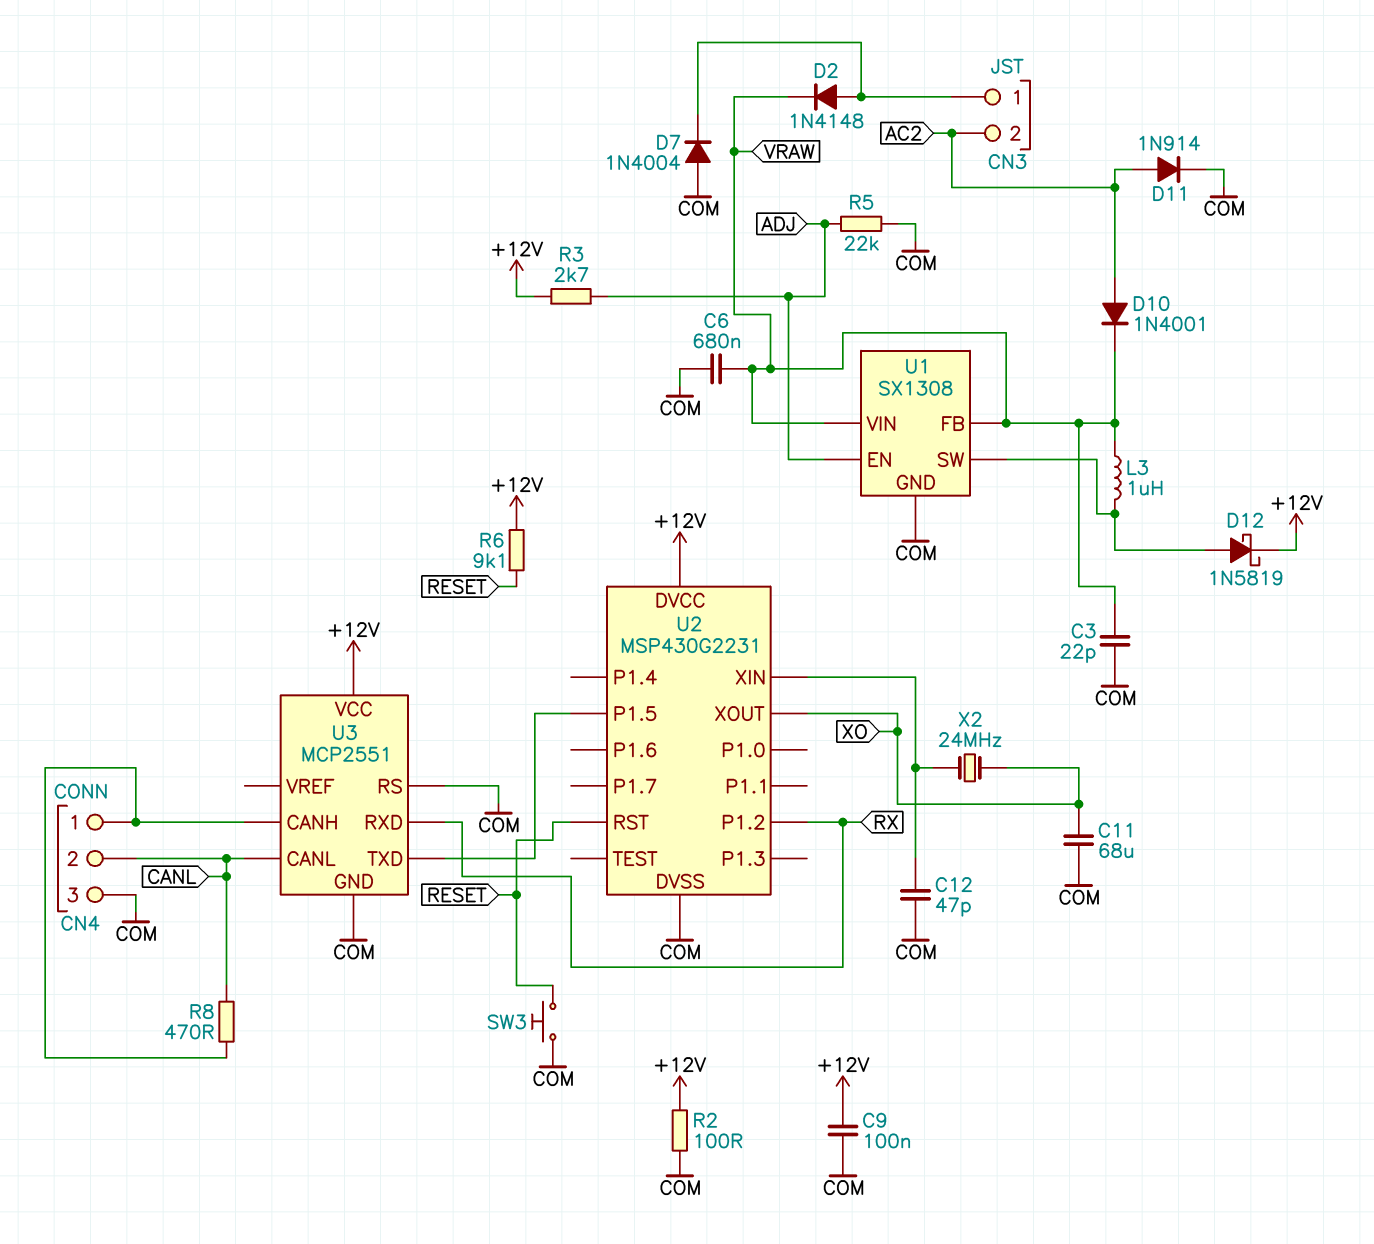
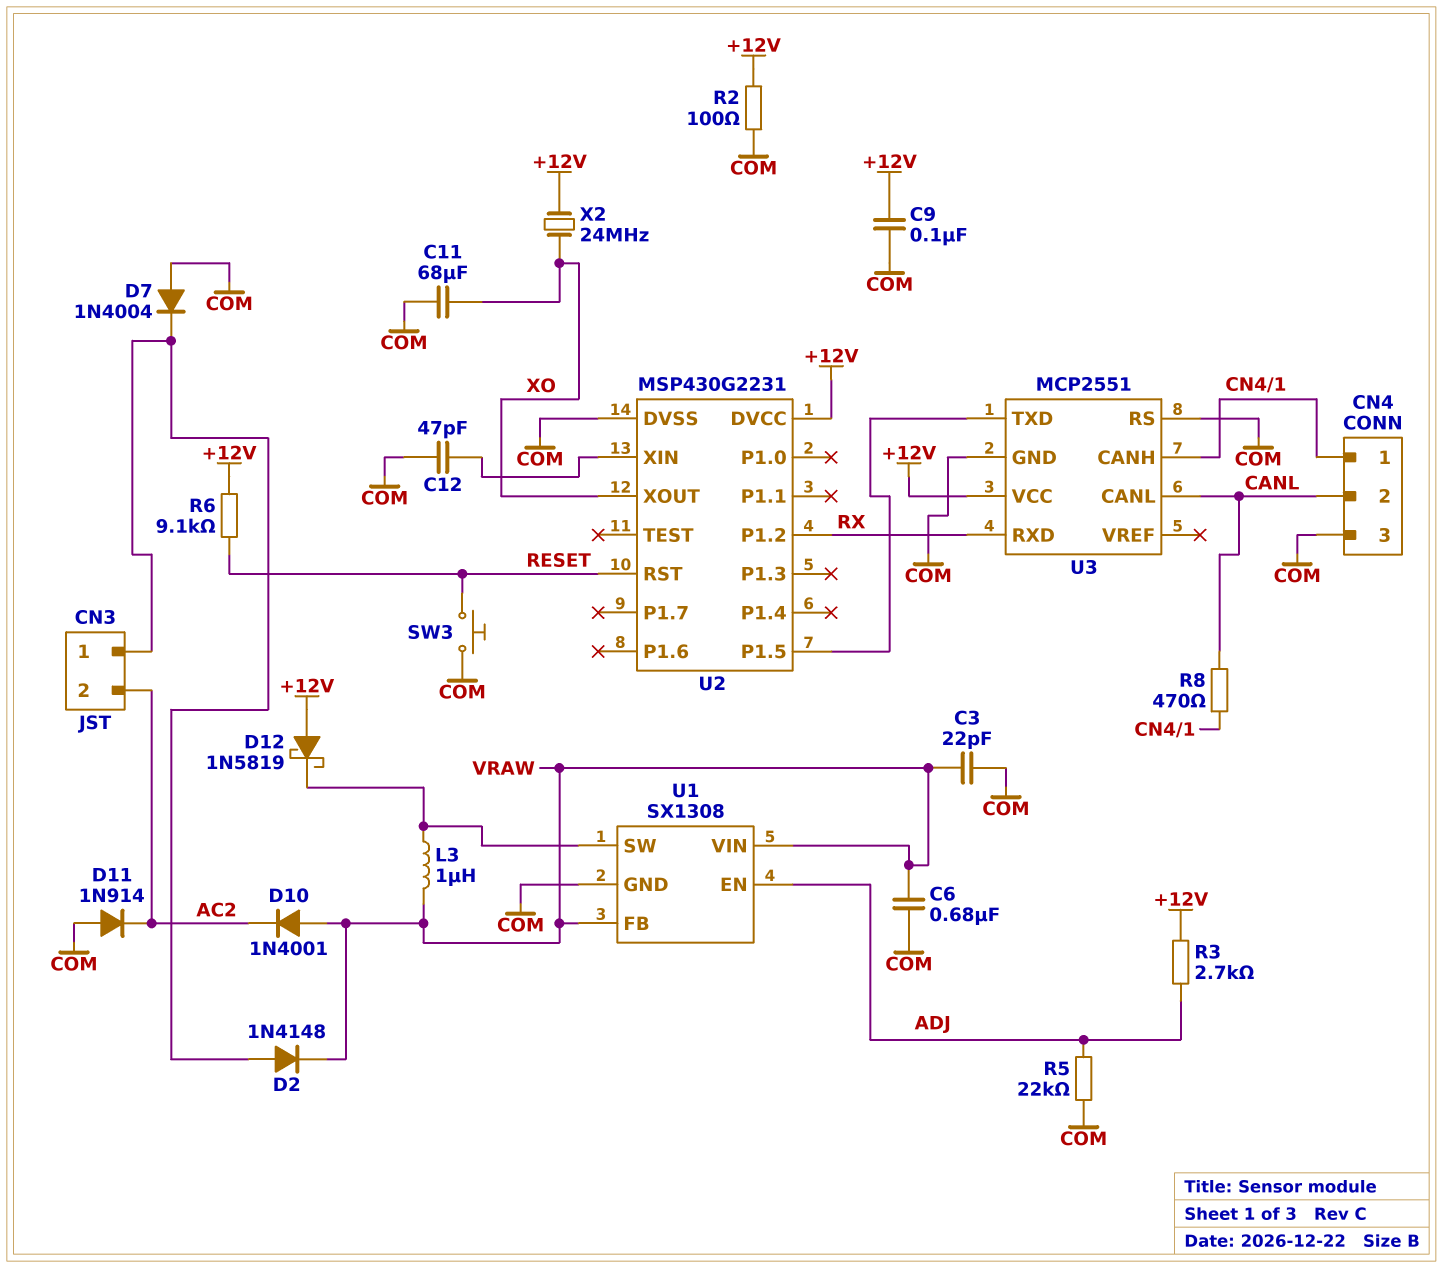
D10: diode 1N4001 (A AC2, K VRAW) -> diode 1N4001 (A VRAW, K AC2)
D11: diode 1N914 (A AC2, K COM) -> diode 1N914 (A COM, K AC2)
D12: schottky 1N5819 (A U1/SW, K +12V) -> schottky 1N5819 (A +12V, K U1/SW)
X2: 24MHz (U2/XIN, XO) -> 24MHz (+12V, XO)

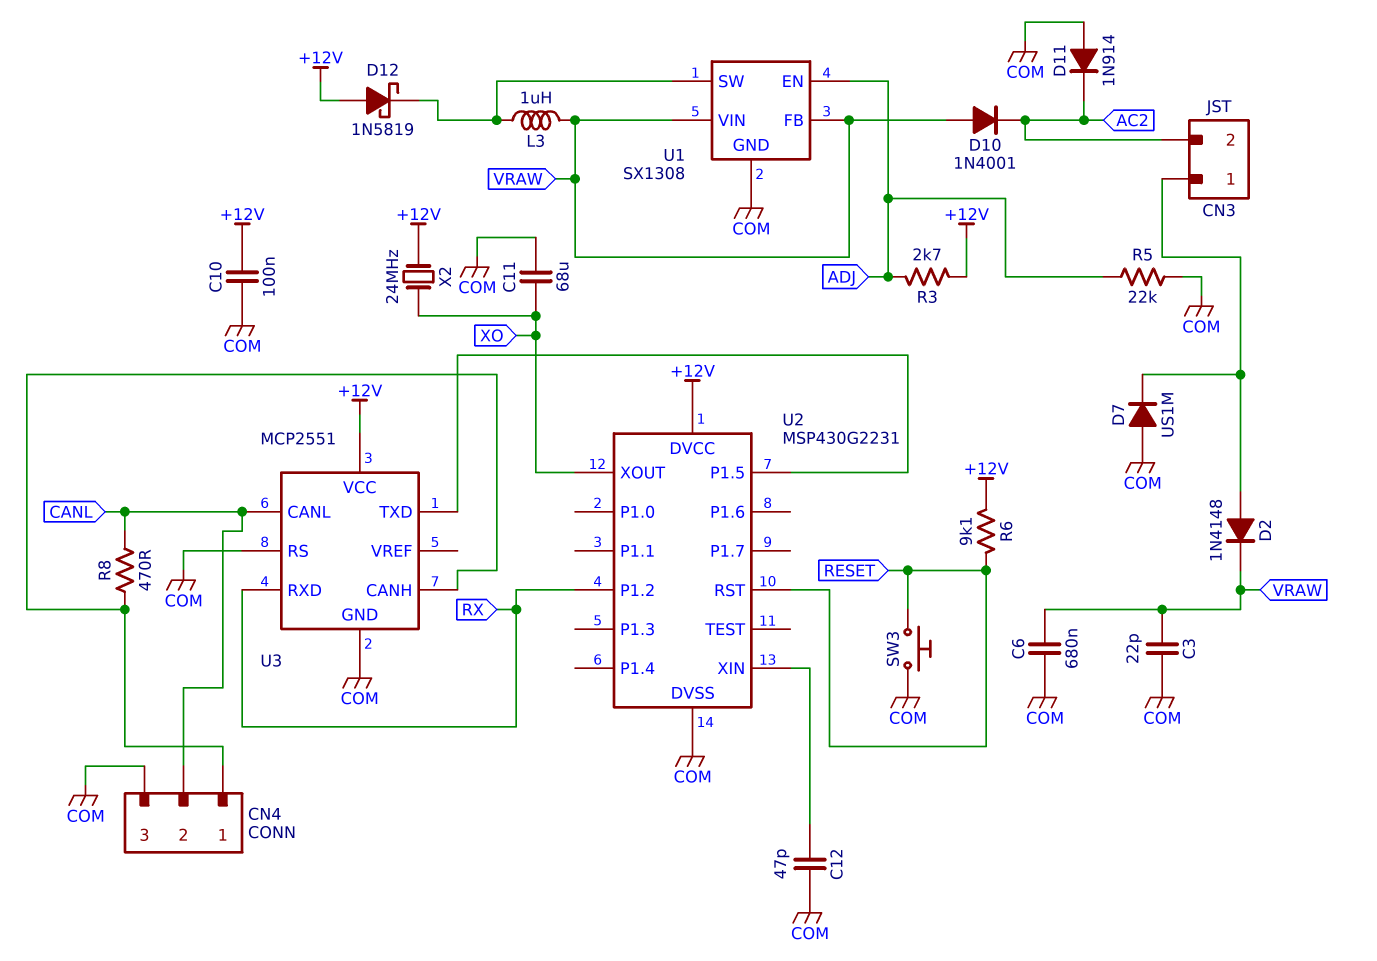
C9: 100nF (+12V, COM) -> none
C10: none -> 100nF (+12V, COM)
D7: diode 1N4004 (A COM, K CN3/1) -> diode US1M (A COM, K CN3/1)
R2: 100 (+12V, COM) -> none

